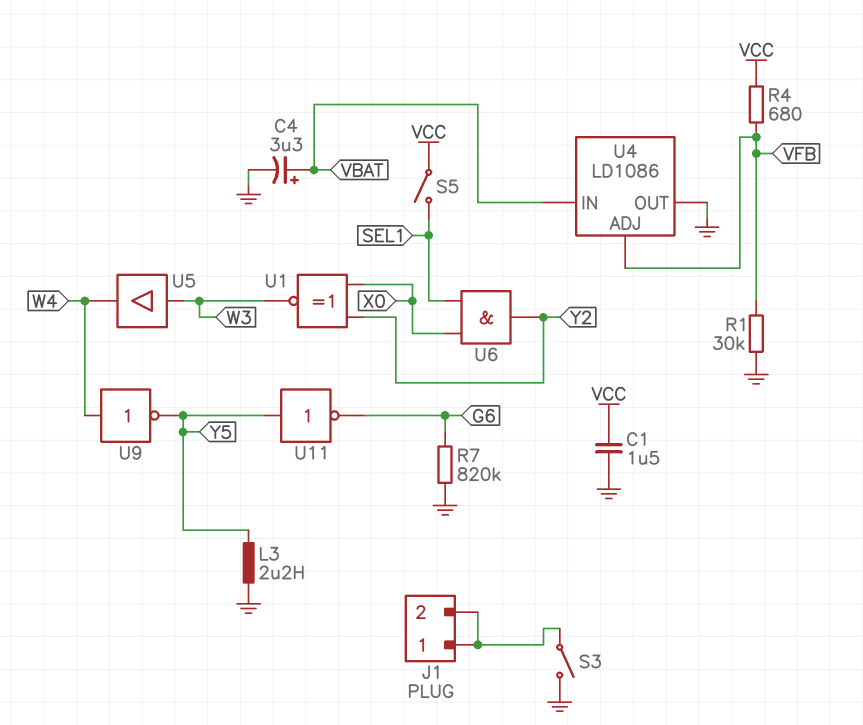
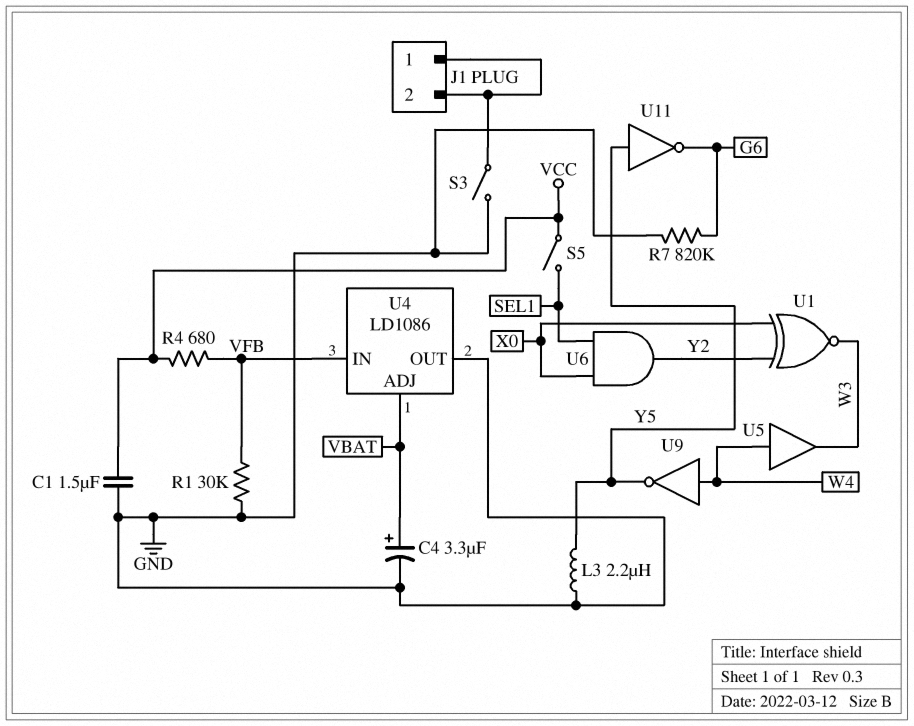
U4 pin ADJ: VFB -> VBAT
U4 pin IN: VBAT -> VFB
U5: buffer (in W3, out W4) -> buffer (in W4, out W3)

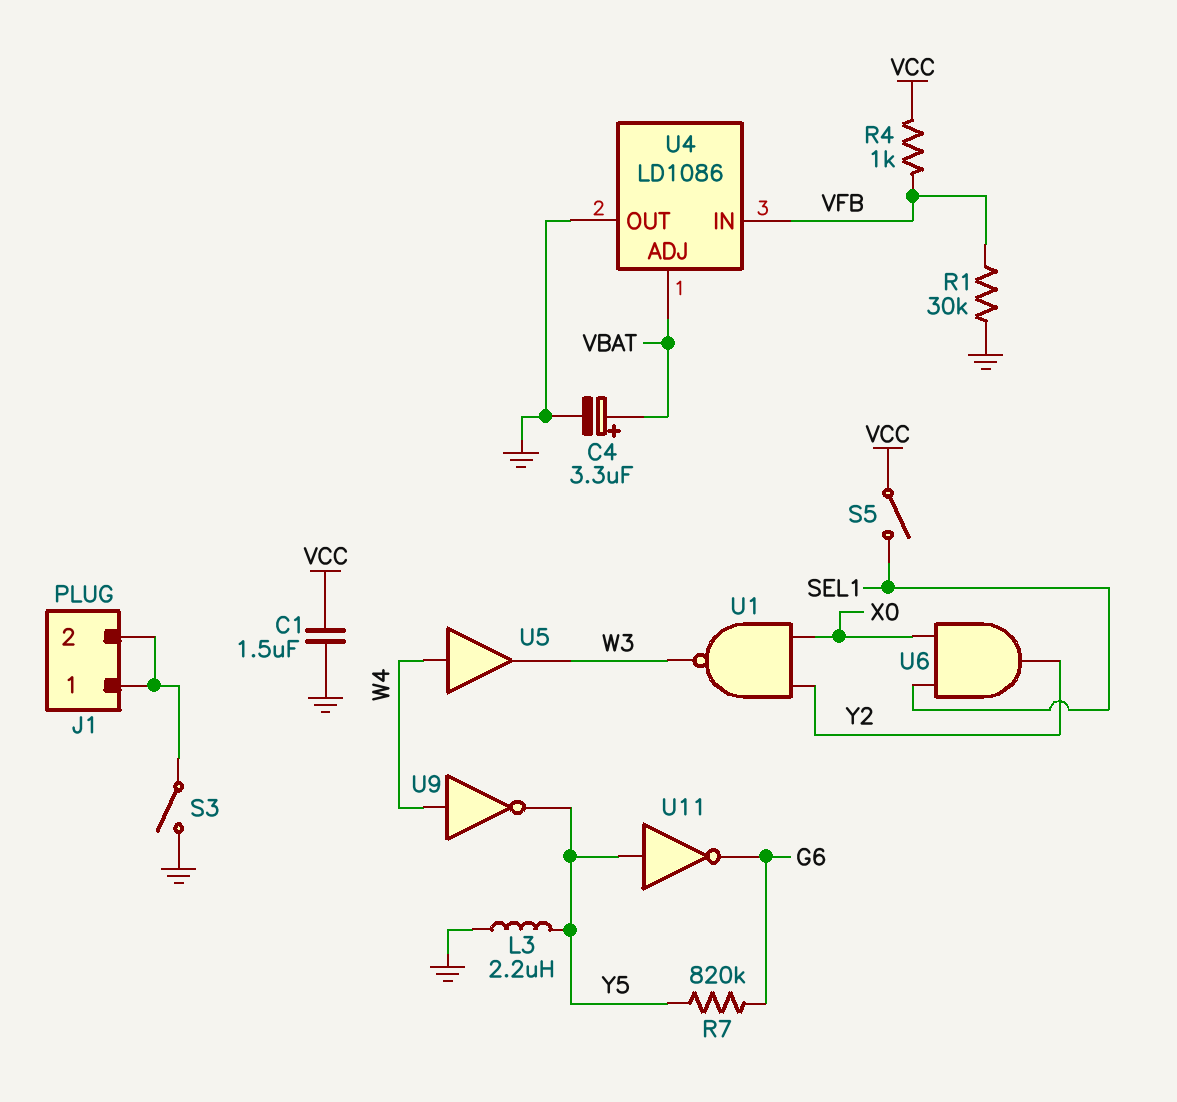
R4: 680 (VCC, VFB) -> 1k (VCC, VFB)
R7: 820k (G6, GND) -> 820k (G6, Y5)
U1: XNOR (in X0, in Y2, out W3) -> NAND (in X0, in Y2, out W3)

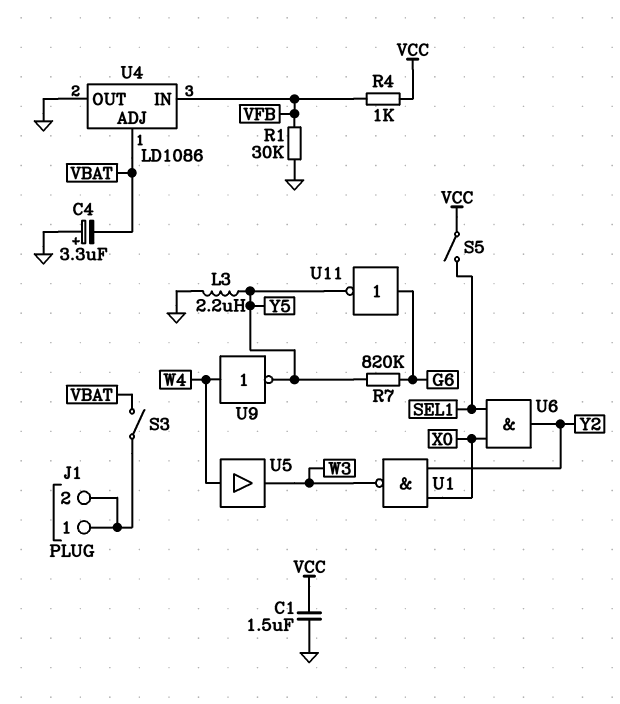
C4: 3.3uF (plus VBAT, minus GND) -> 3.3uF (plus GND, minus VBAT)
S3: switch (GND, J1/1) -> switch (J1/1, VBAT)
U11: NOT (in Y5, out G6) -> NOT (in G6, out Y5)

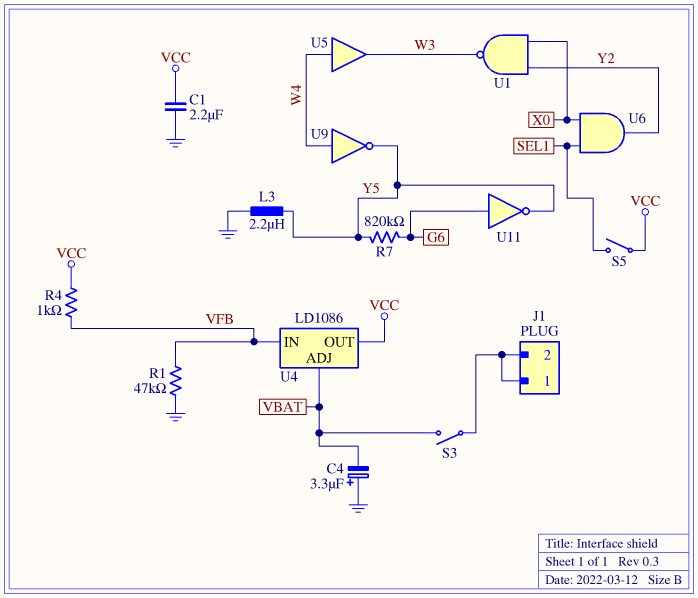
C1: 1.5uF (GND, VCC) -> 2.2uF (GND, VCC)
R1: 30k (GND, VFB) -> 47k (GND, VFB)
U4 pin OUT: GND -> VCC

